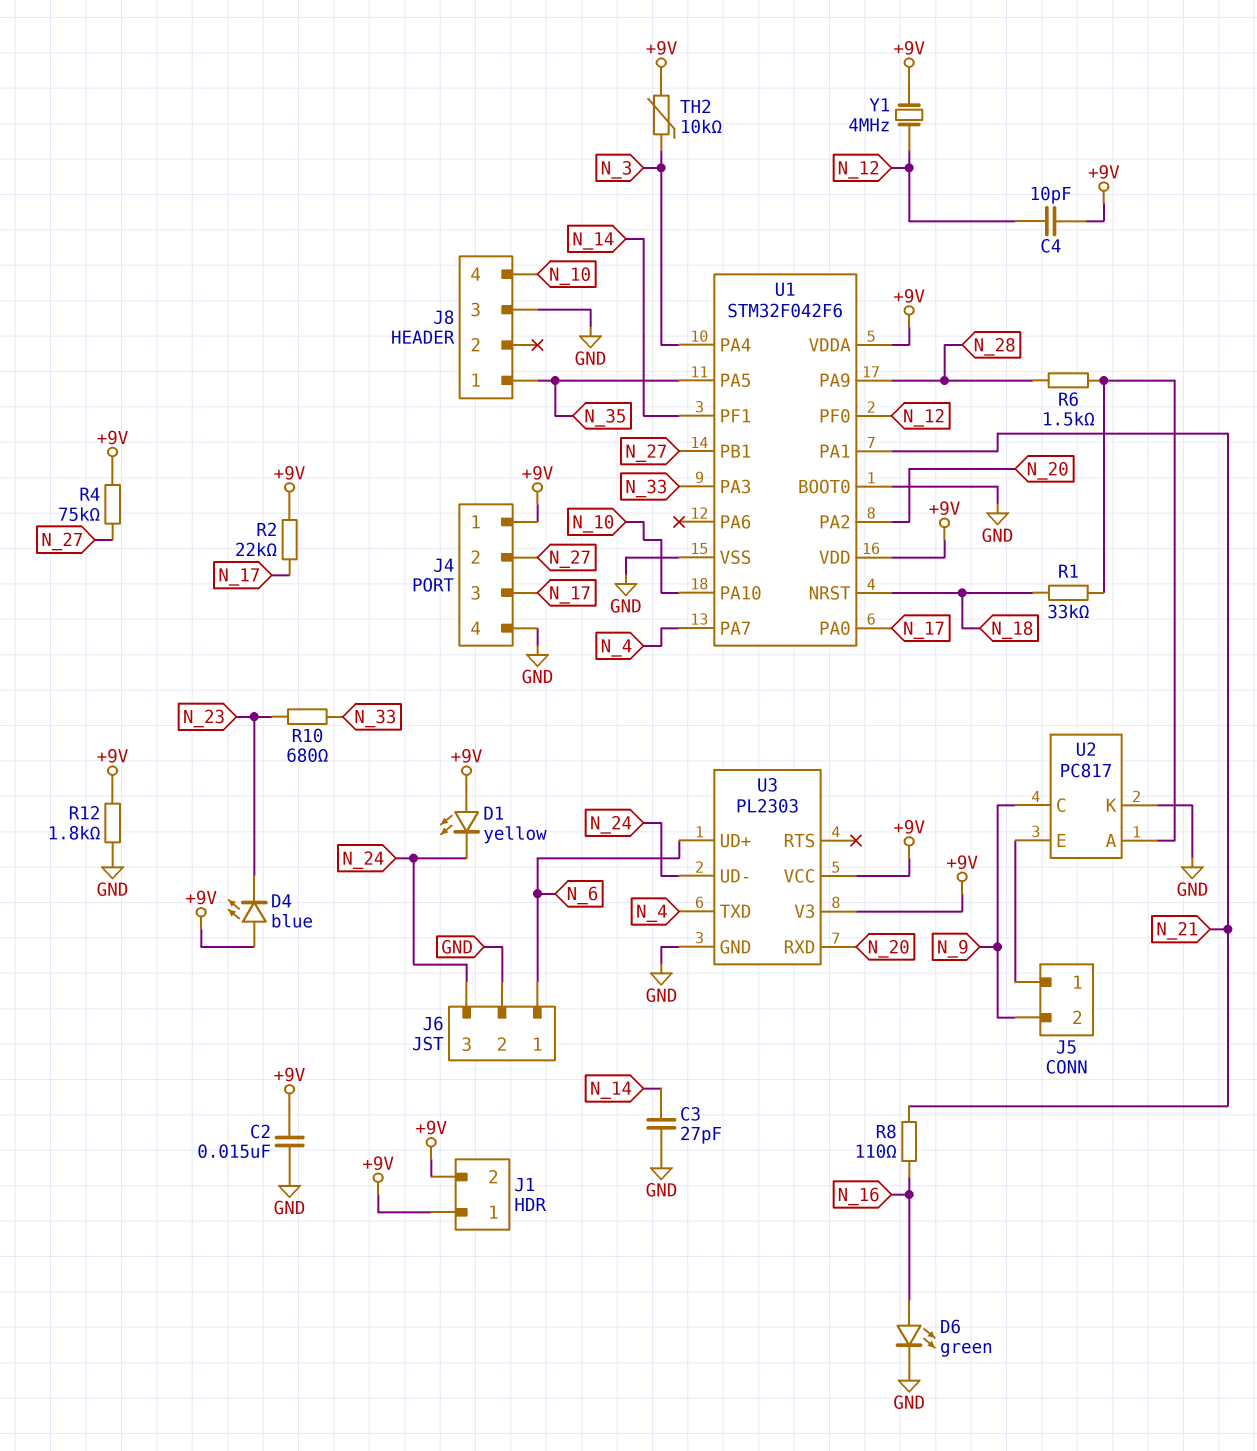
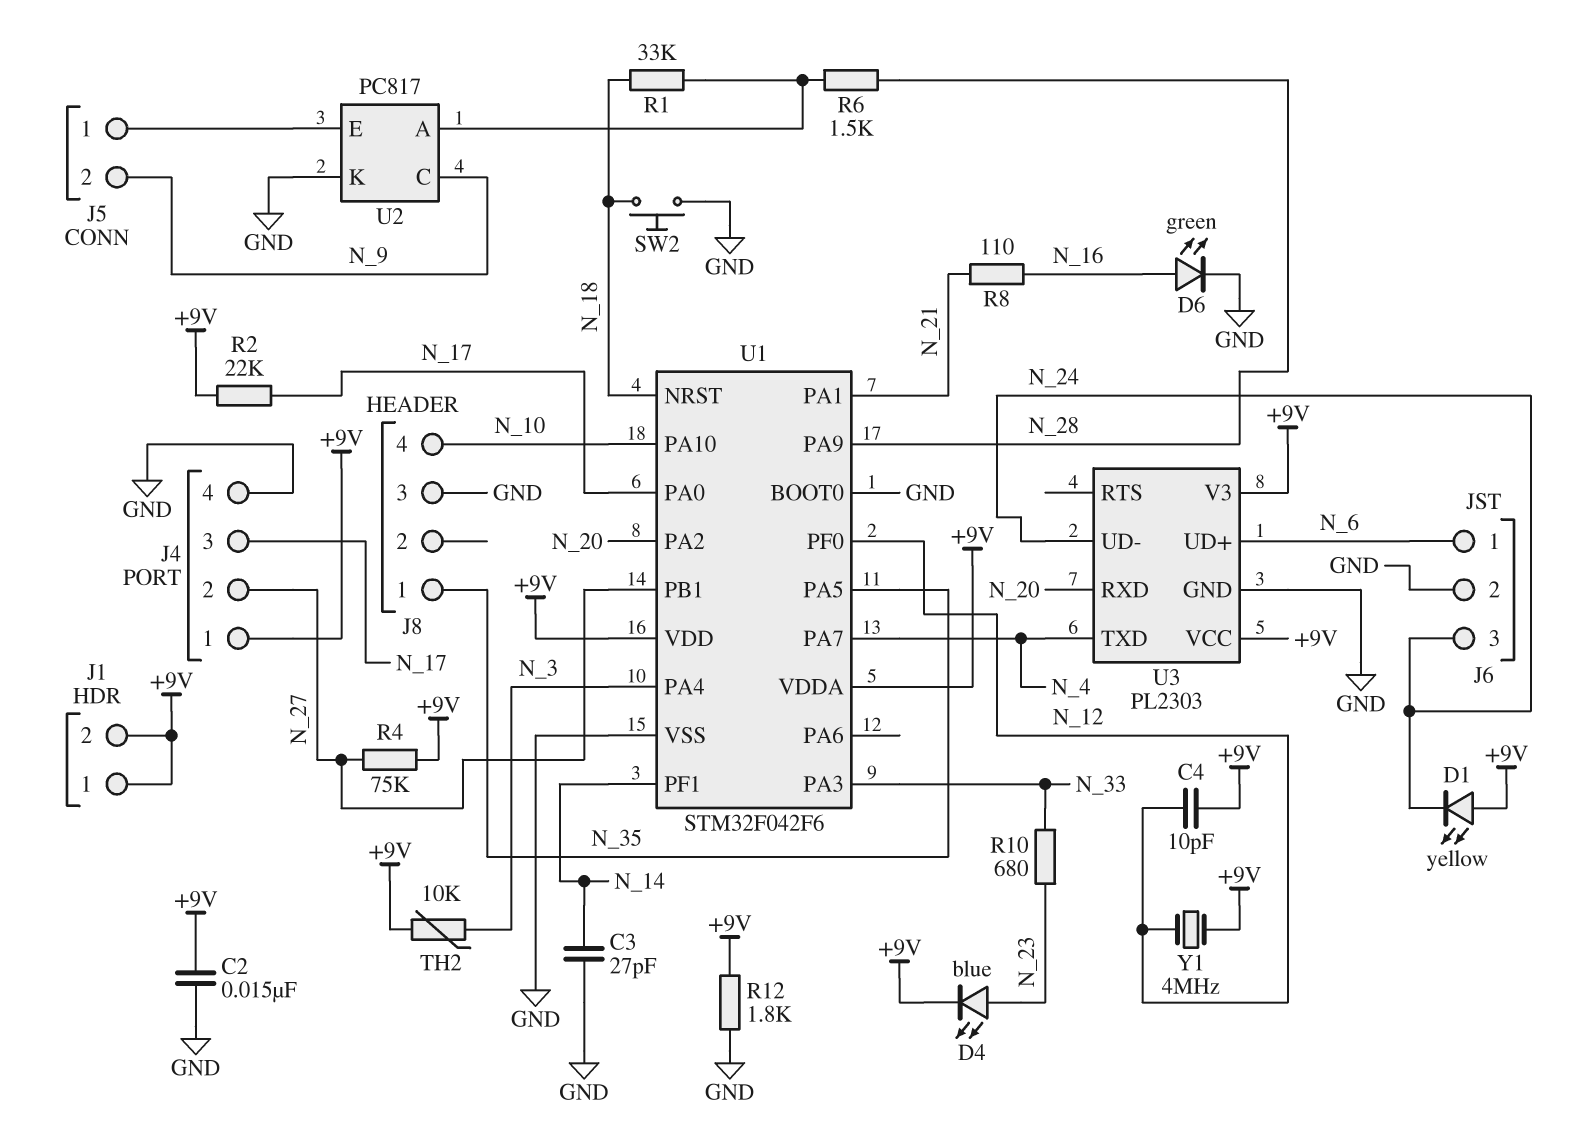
D4: LED blue (A +9V, K N_23) -> LED blue (A N_23, K +9V)
SW2: none -> button (GND, N_18)

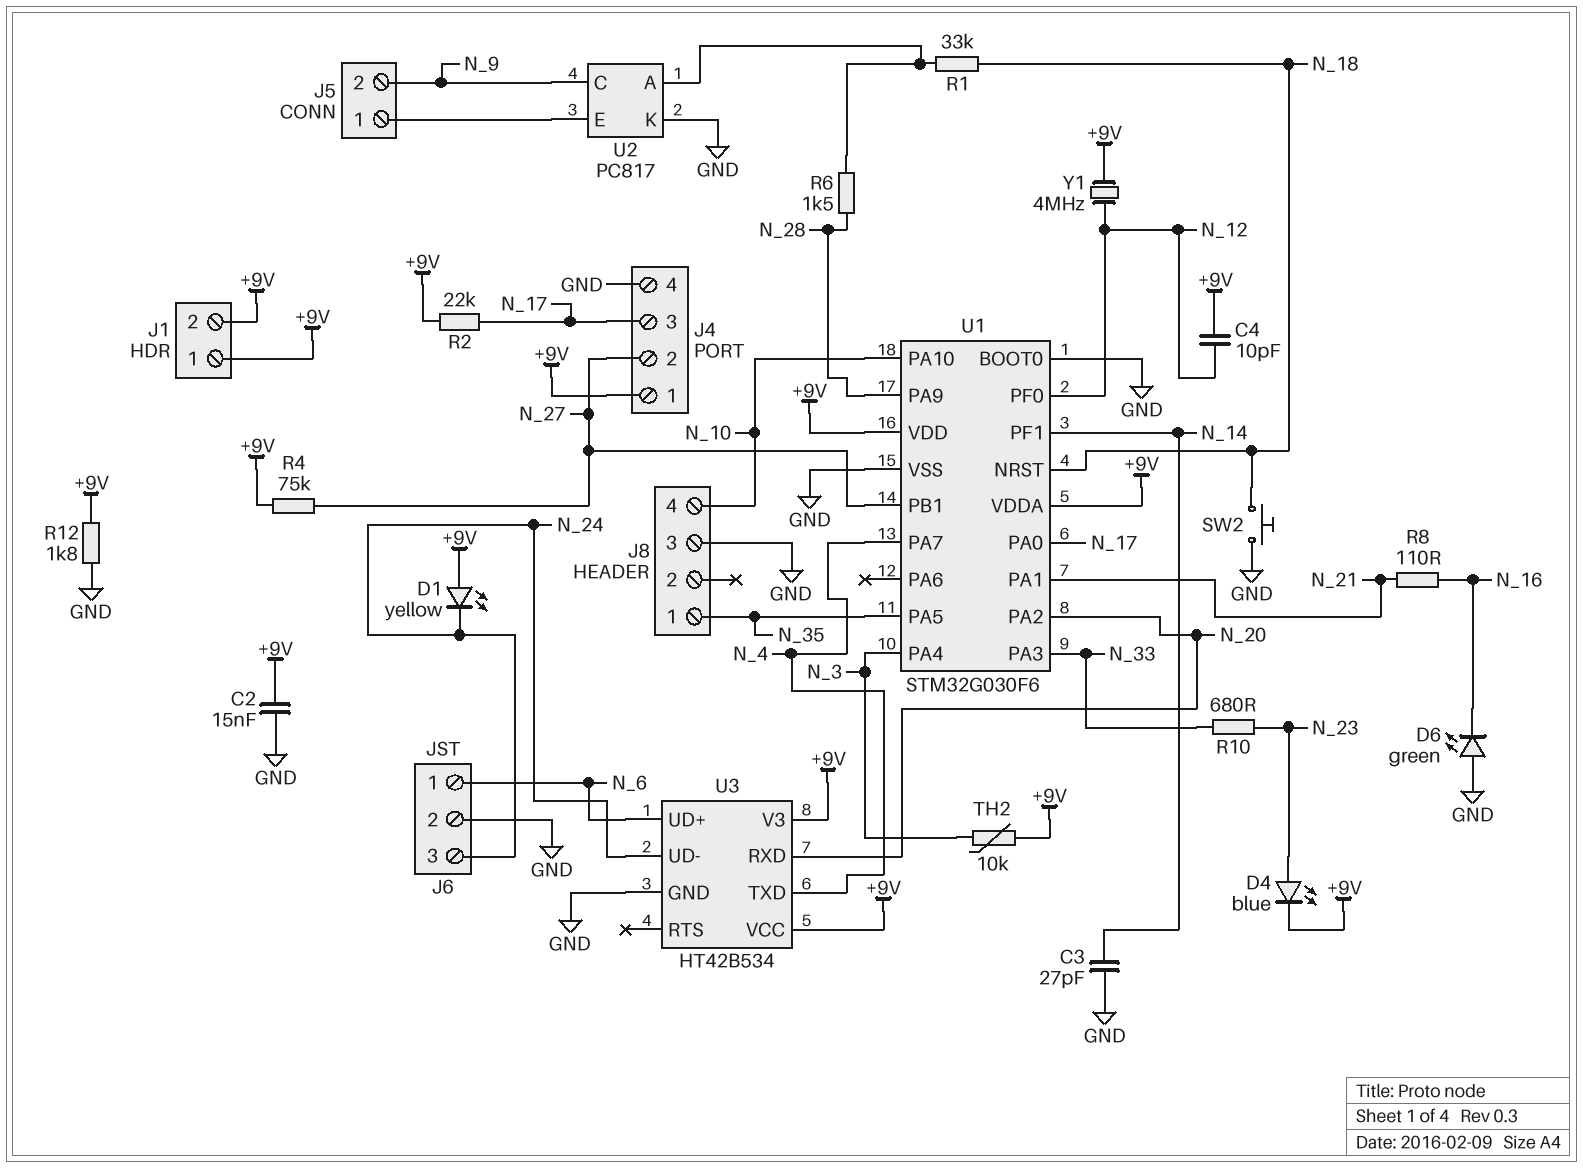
D6: LED green (A N_16, K GND) -> LED green (A GND, K N_16)
U1: STM32F042F6 -> STM32G030F6
U3: PL2303 -> HT42B534

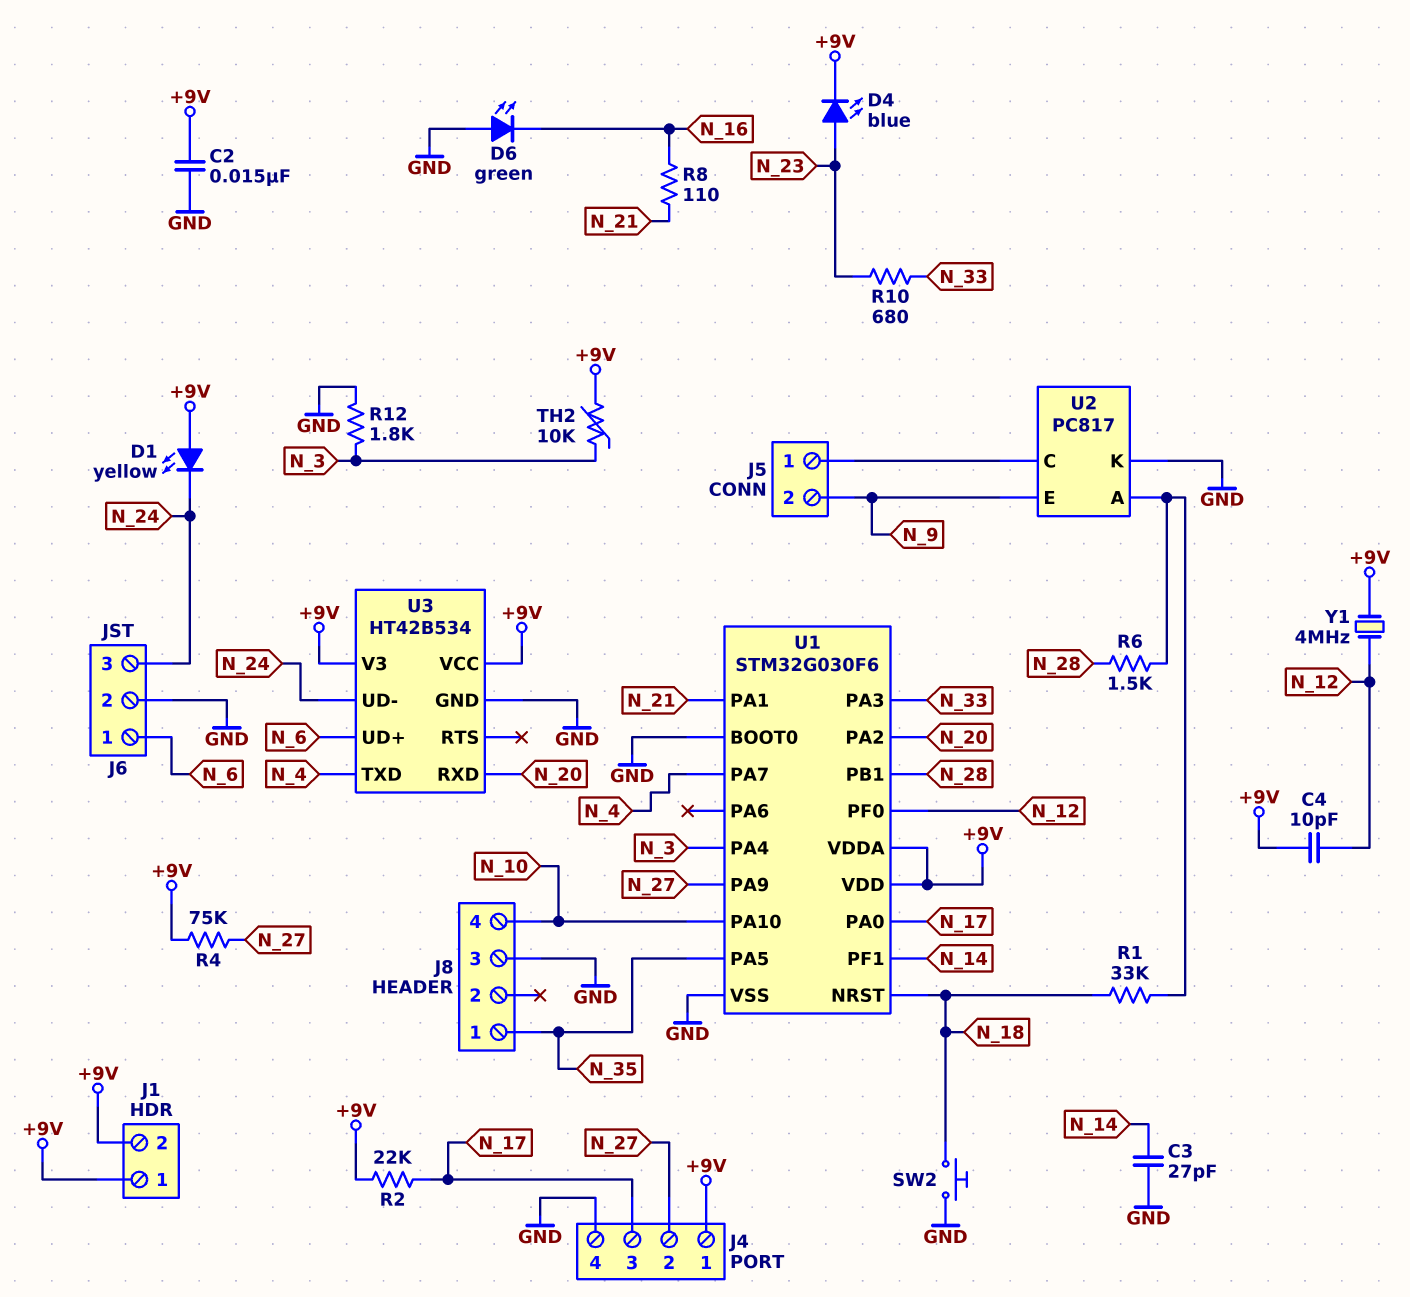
R12: 1.8k (+9V, GND) -> 1.8k (GND, N_3)
U1 pin PA9: N_28 -> N_27
U1 pin PB1: N_27 -> N_28
U2 pin C: N_9 -> J5/1
U2 pin E: J5/1 -> N_9

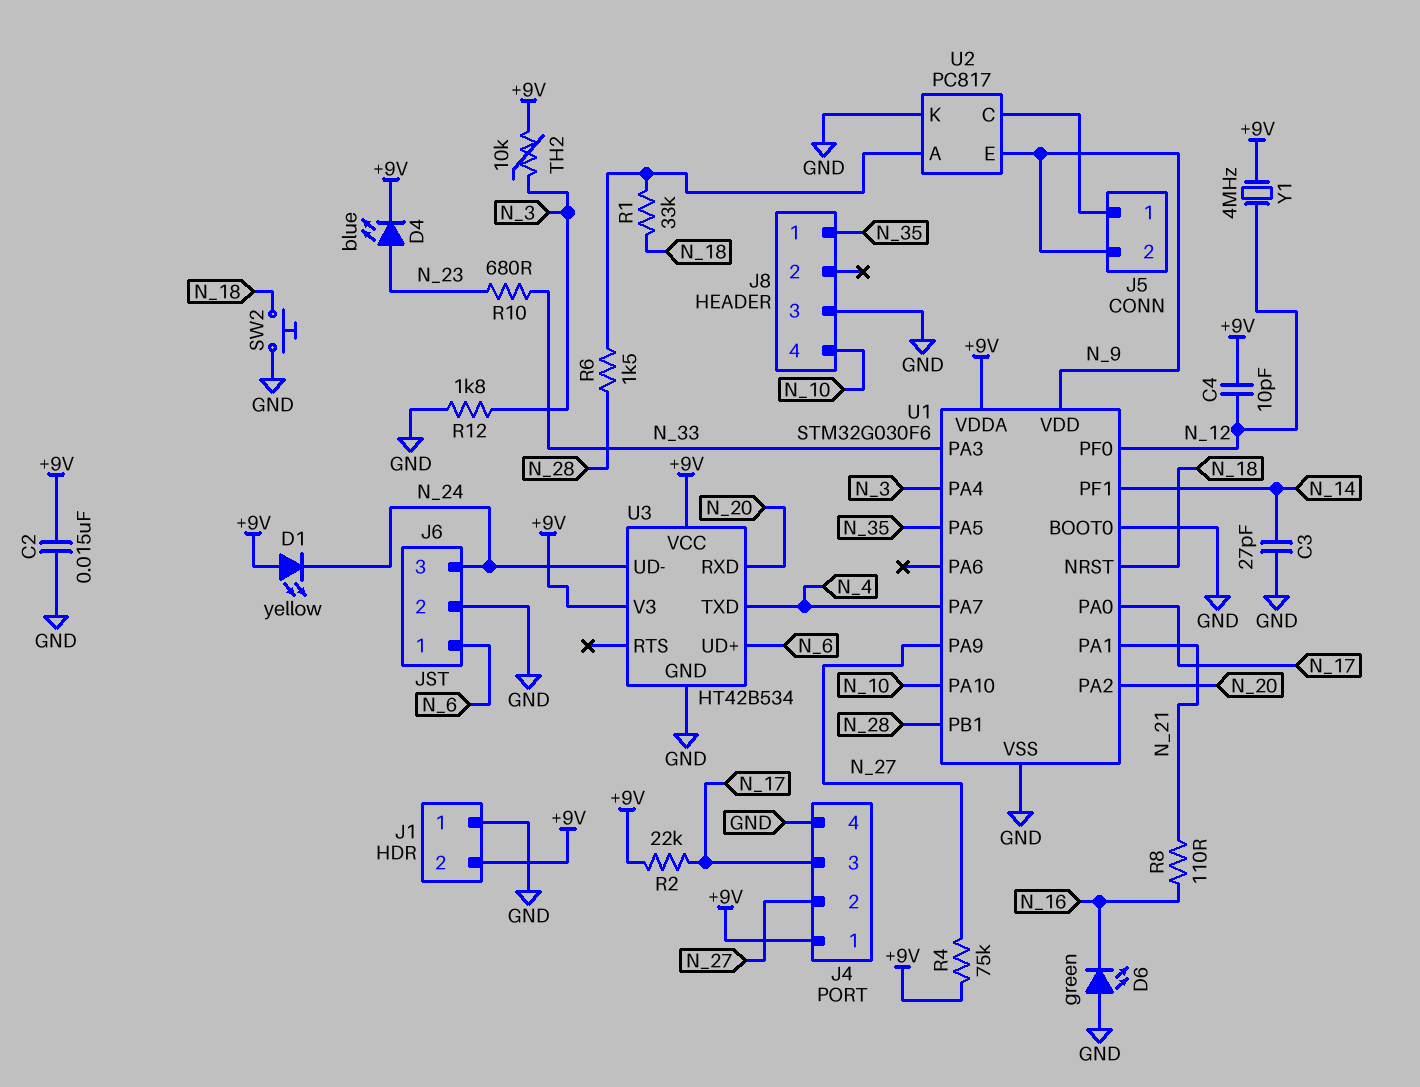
J1 pin 1: +9V -> GND
U1 pin VDD: +9V -> N_9

